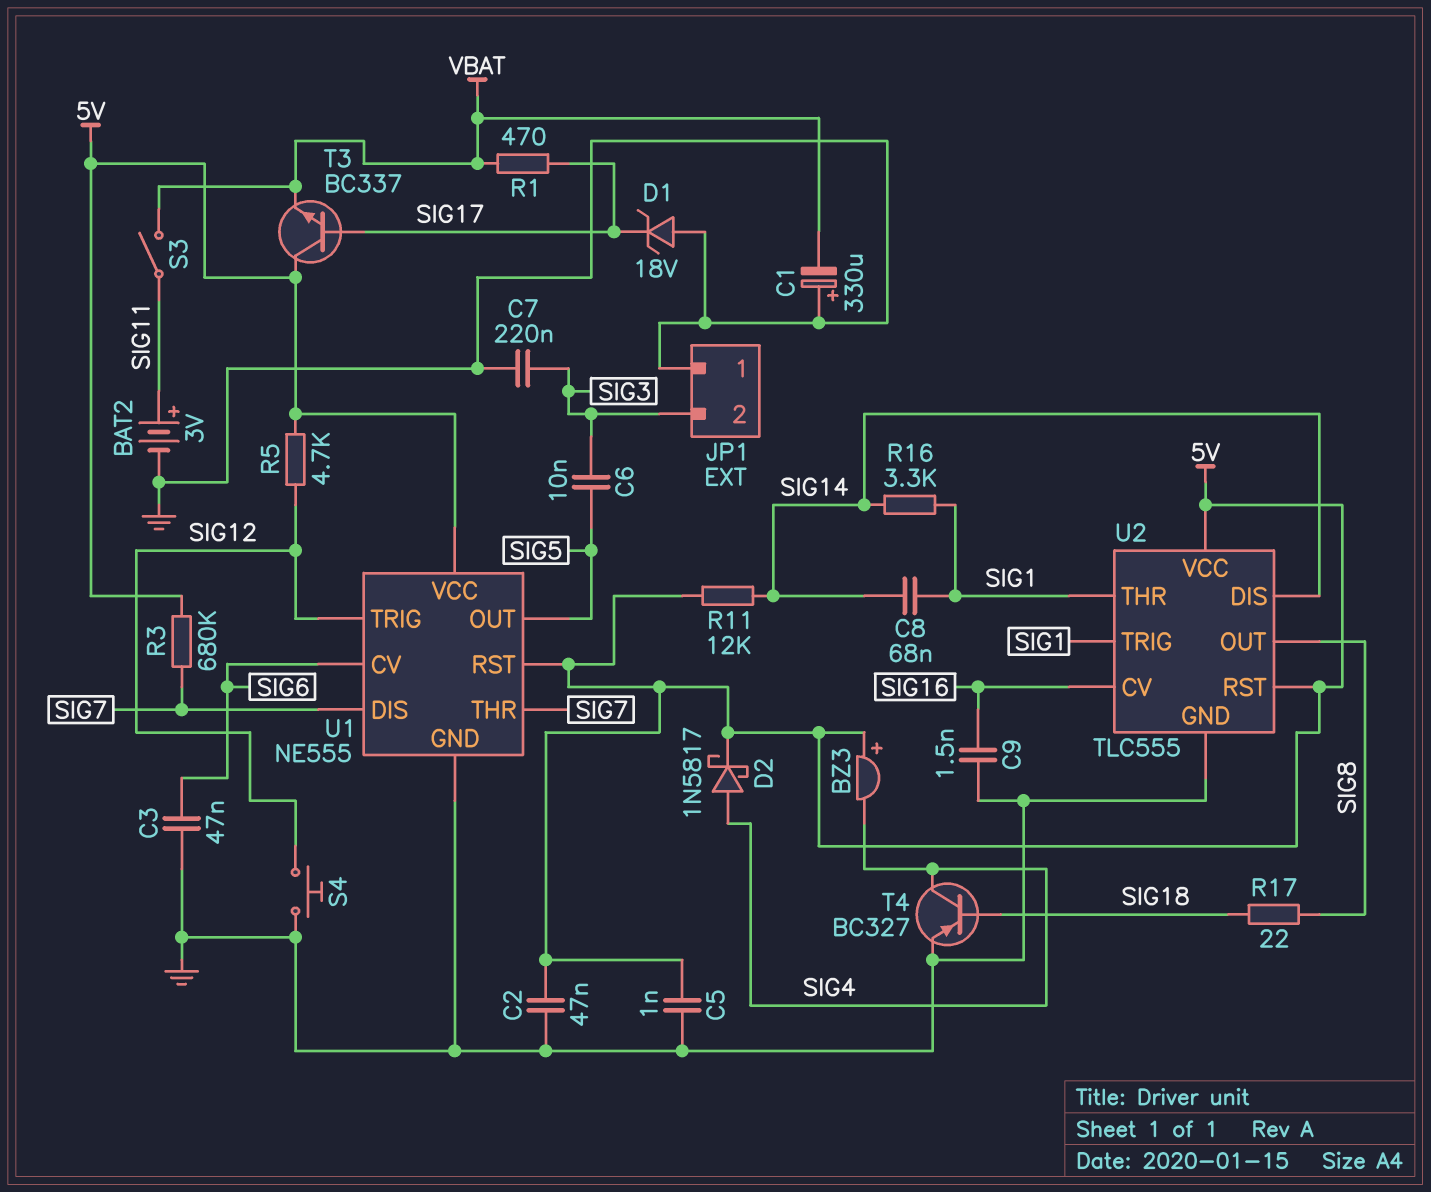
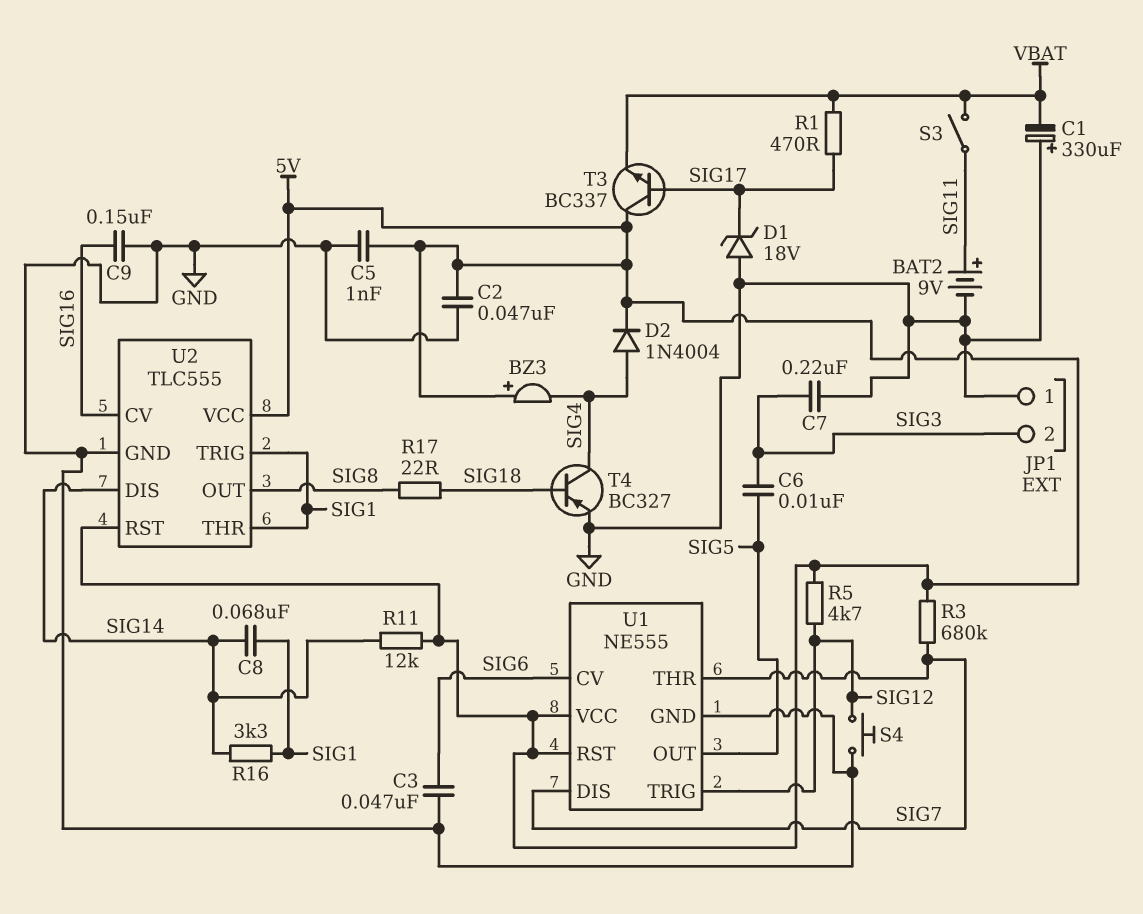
BAT2: 3V (plus SIG11, minus GND) -> 9V (plus SIG11, minus GND)
C9: 1.5nF (GND, SIG16) -> 150nF (GND, SIG16)
D2: schottky 1N5817 (A SIG4, K 5V) -> diode 1N4004 (A SIG4, K 5V)

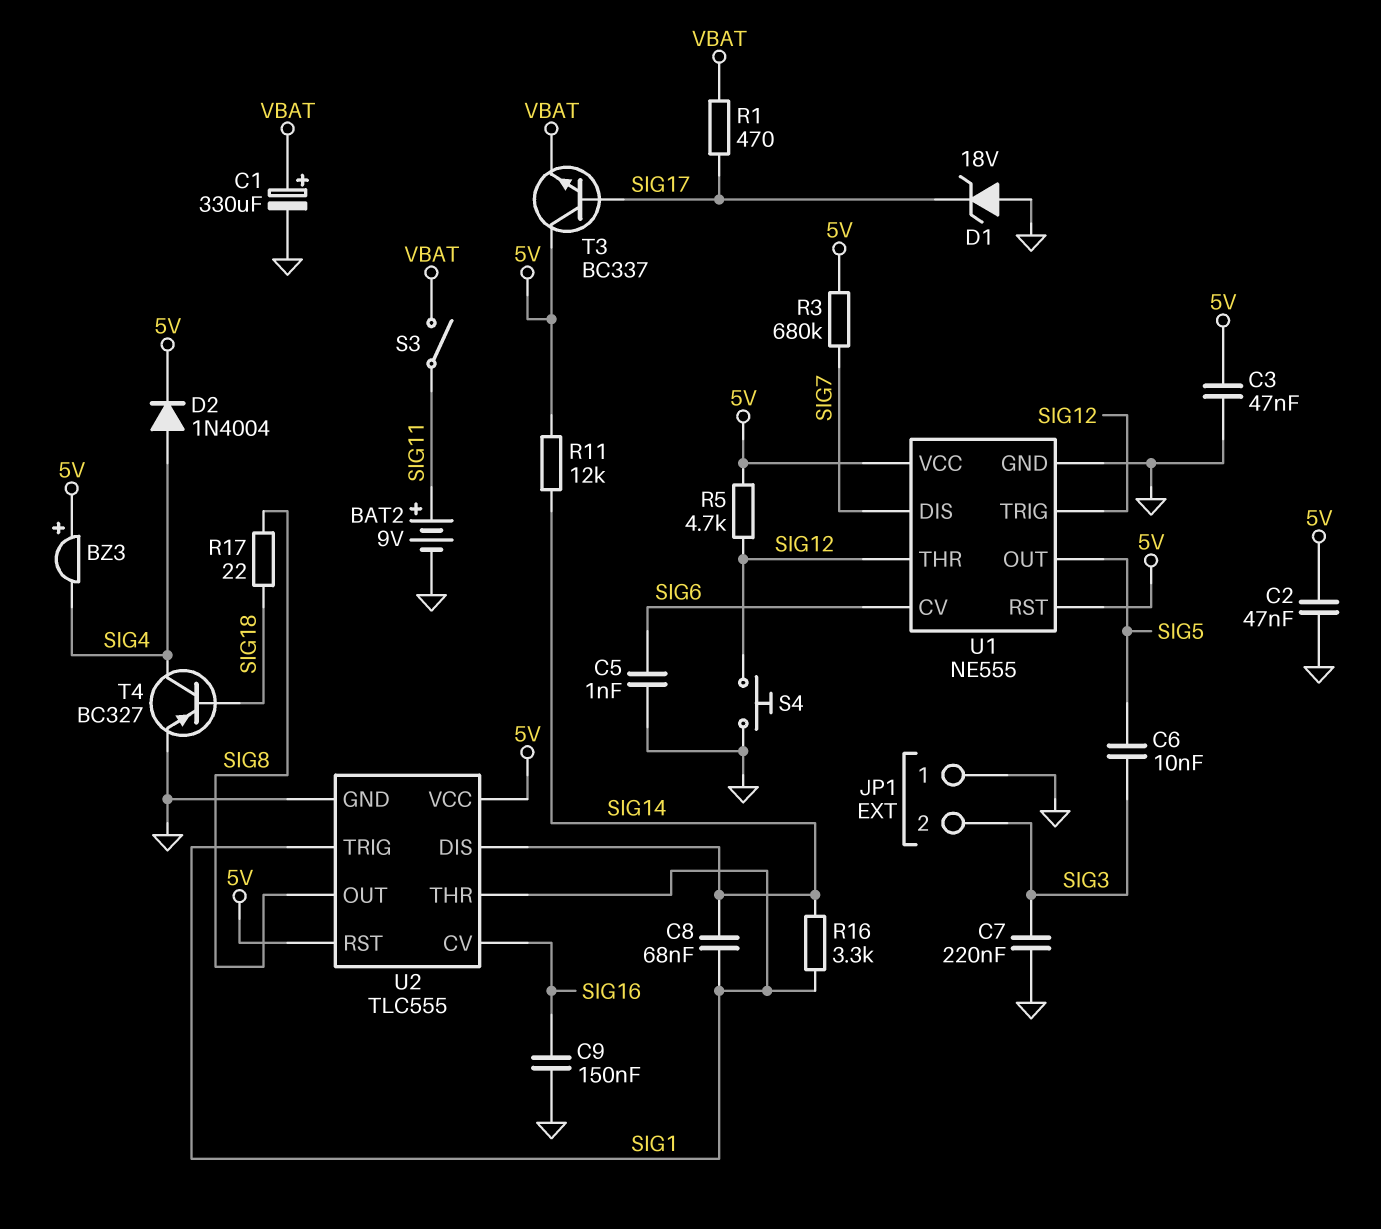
C1: 330uF (plus GND, minus VBAT) -> 330uF (plus VBAT, minus GND)
C3: 47nF (GND, SIG6) -> 47nF (5V, GND)
C5: 1nF (5V, GND) -> 1nF (GND, SIG6)
U1 pin THR: SIG7 -> SIG12

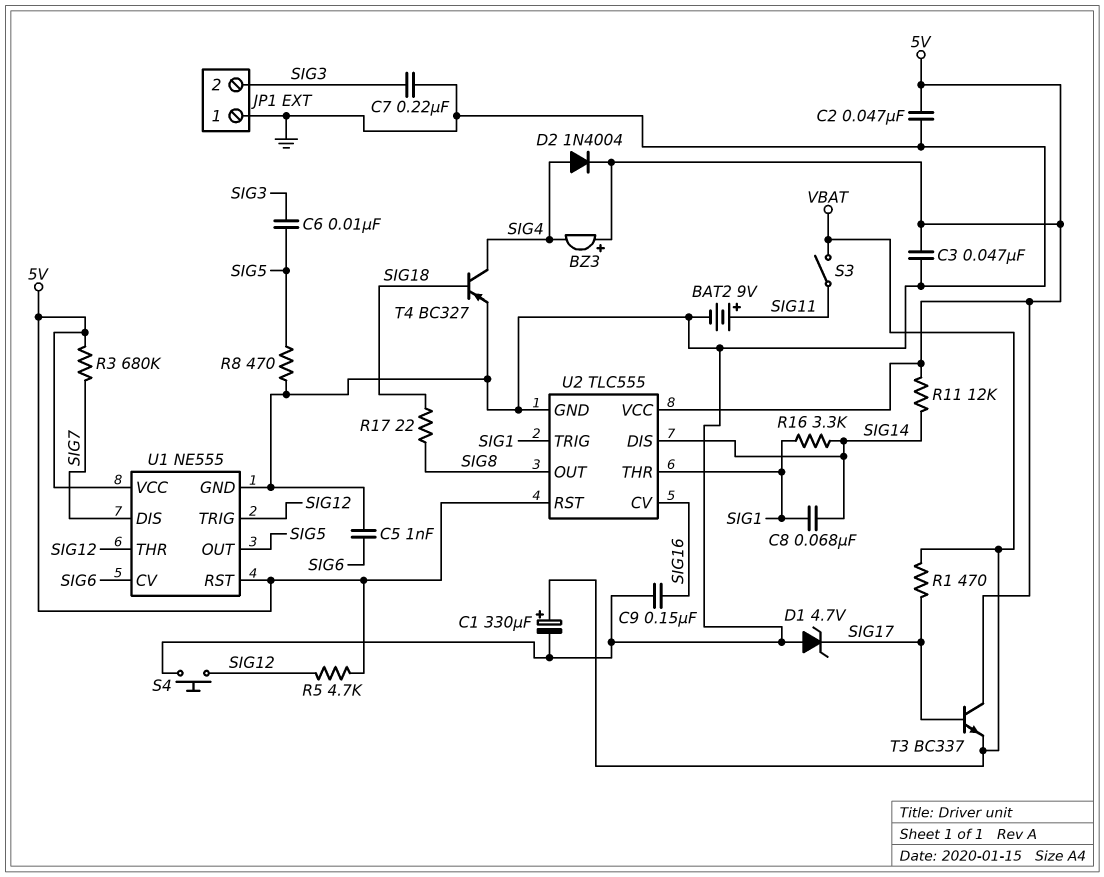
D1: zener 18V (A GND, K SIG17) -> zener 4.7V (A GND, K SIG17)
R8: none -> 470 (GND, SIG5)

